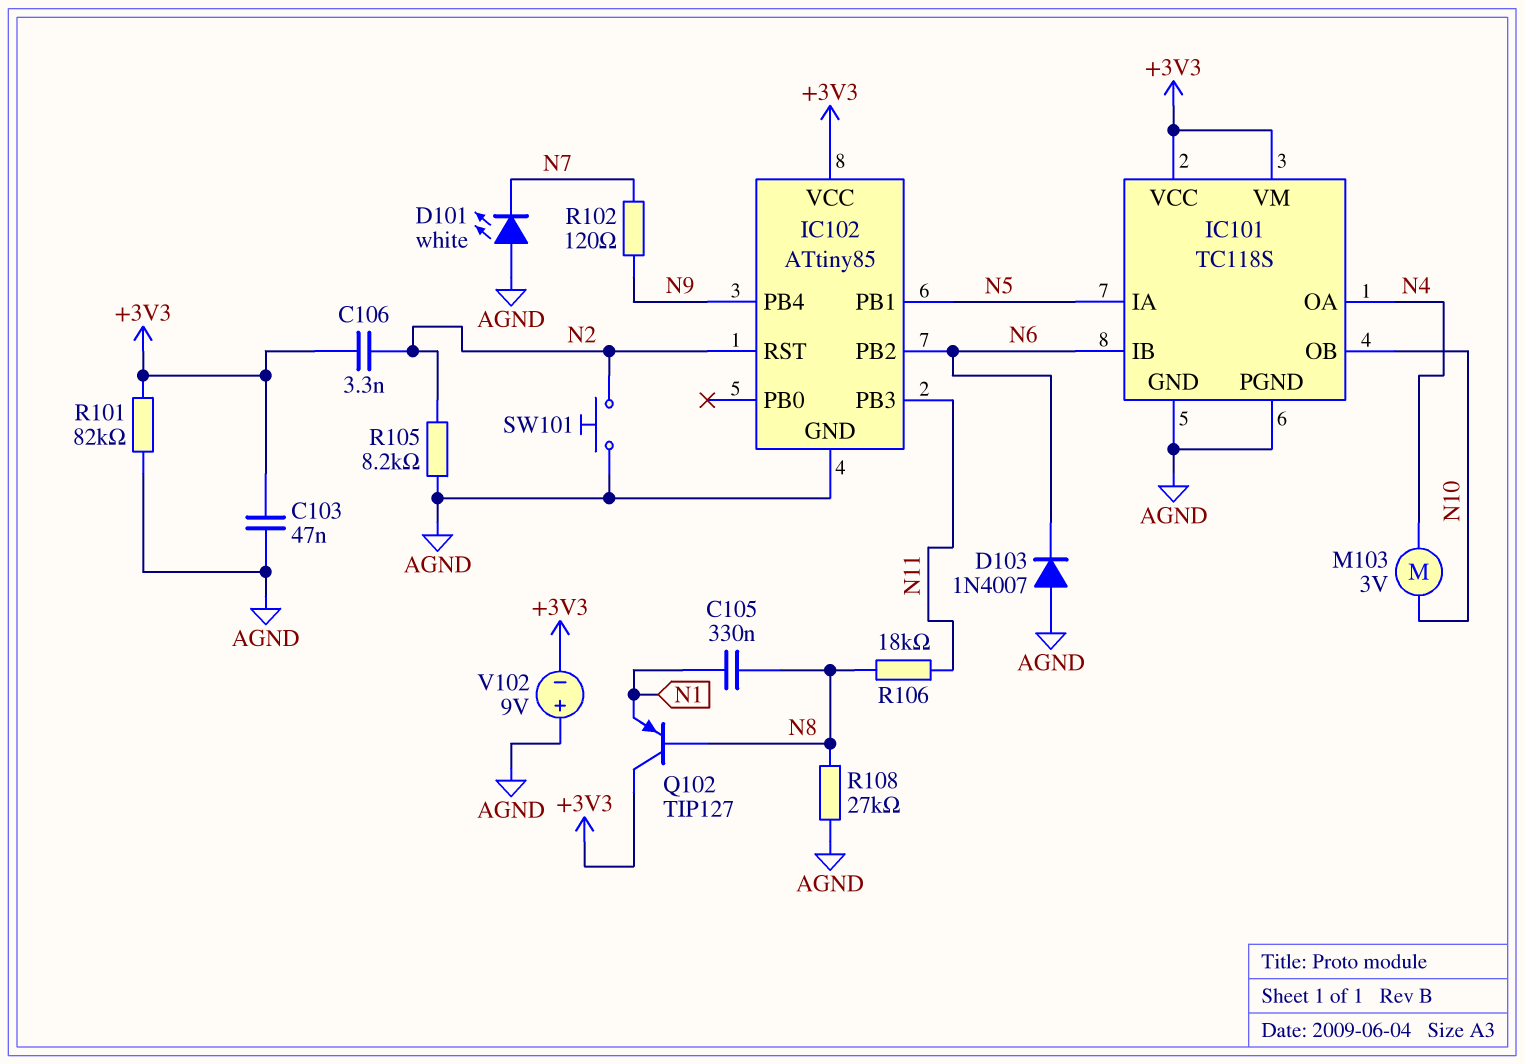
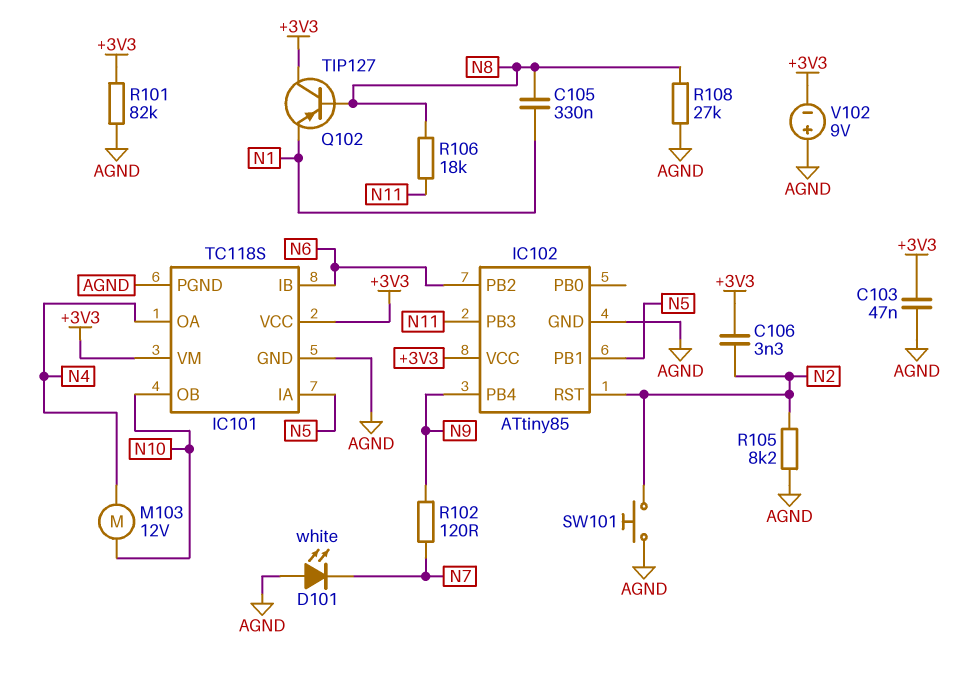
D103: diode 1N4007 (A AGND, K N6) -> none
M103: motor 3V (N4, N10) -> motor 12V (N4, N10)

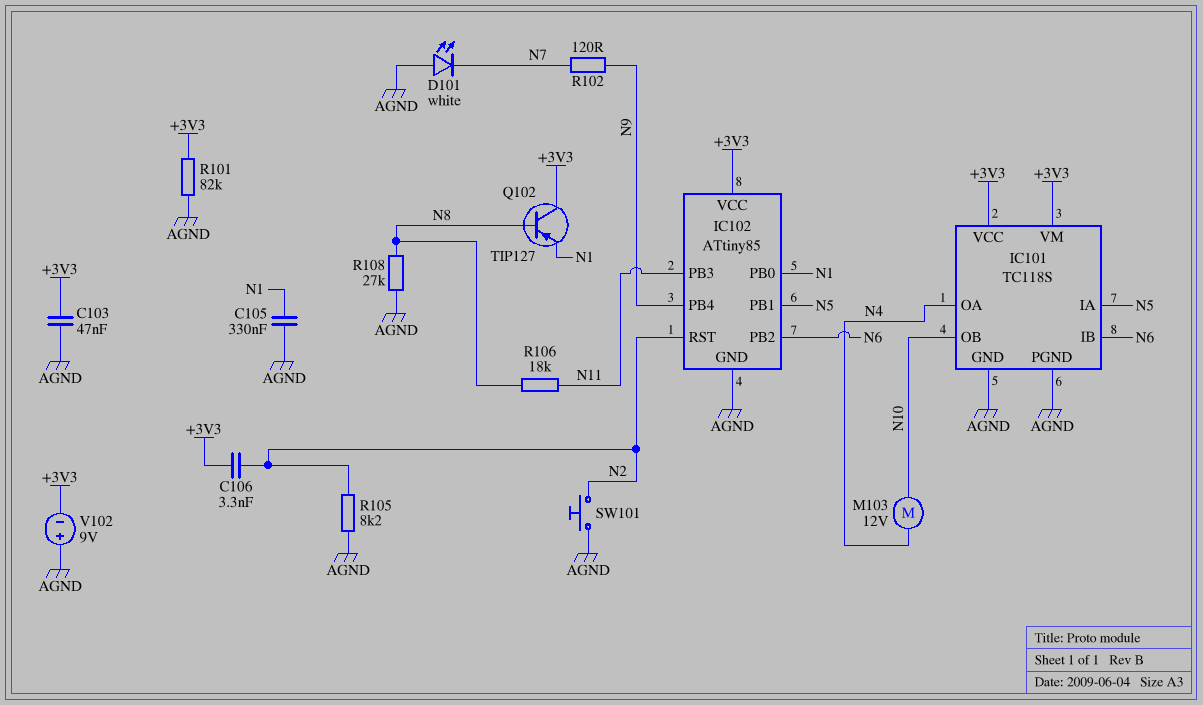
C105: 330nF (N1, N8) -> 330nF (AGND, N1)
IC102 pin PB0: none -> N1

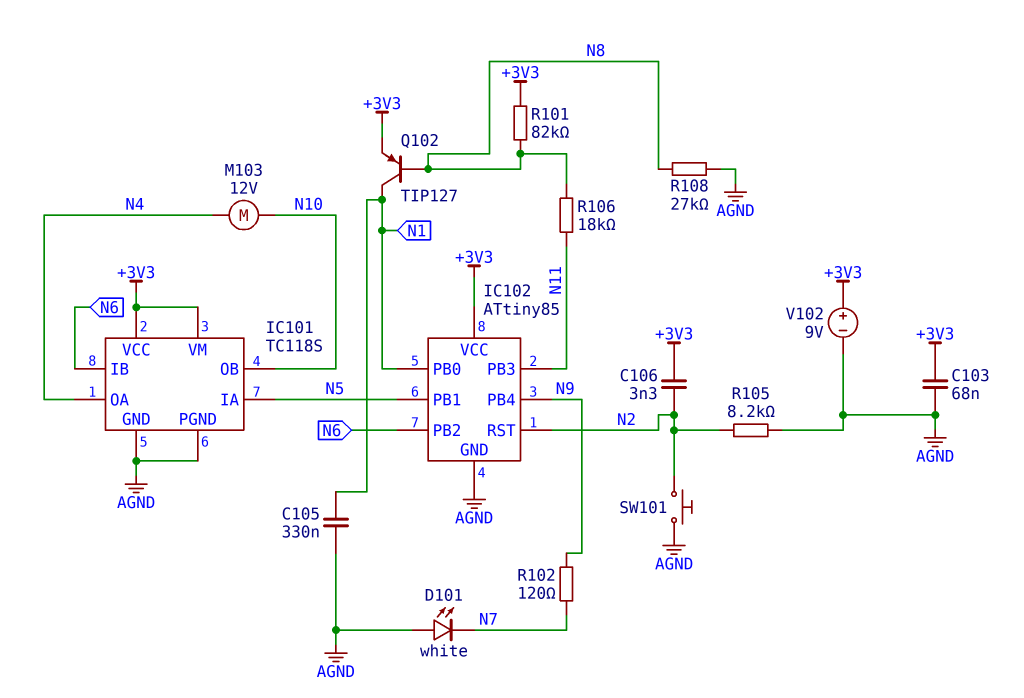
C103: 47nF (+3V3, AGND) -> 68nF (+3V3, AGND)
Q102: PNP TIP127 (B N8, C +3V3, E N1) -> PNP TIP127 (B N8, C N1, E +3V3)
R101: 82k (+3V3, AGND) -> 82k (+3V3, N8)
V102: 9V (plus AGND, minus +3V3) -> 9V (plus +3V3, minus AGND)

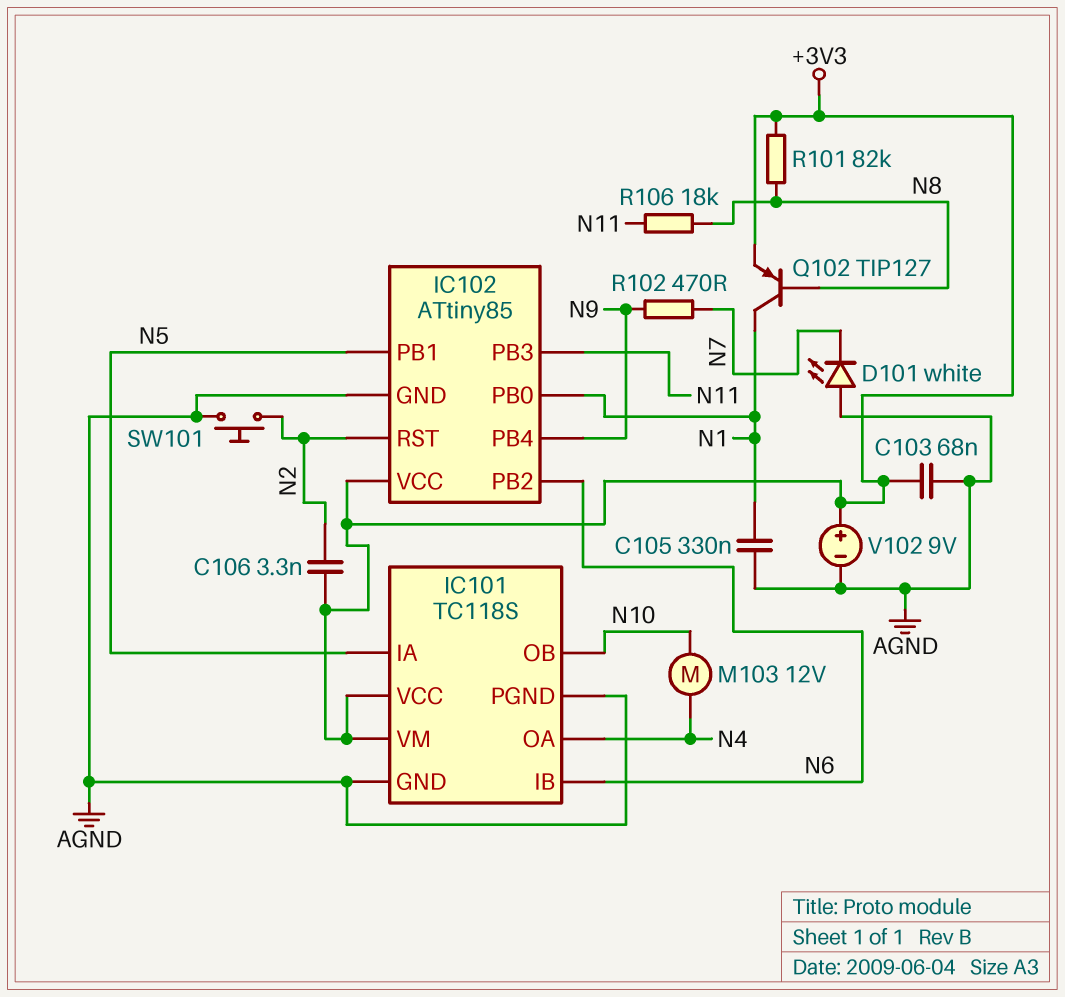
R102: 120 (N7, N9) -> 470 (N7, N9)
R105: 8.2k (AGND, N2) -> none
R108: 27k (AGND, N8) -> none

